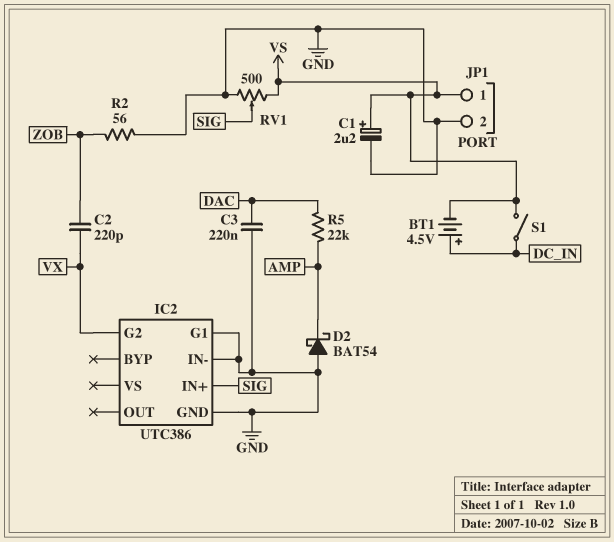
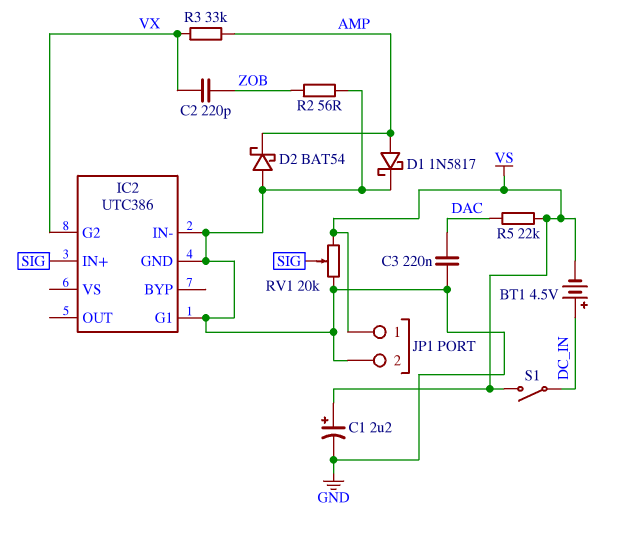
D1: none -> schottky 1N5817 (A AMP, K GND)
R3: none -> 33k (AMP, VX)
R5: 22k (AMP, DAC) -> 22k (DAC, VS)
RV1: 500 (GND, VS, wiper SIG) -> 20k (GND, VS, wiper SIG)

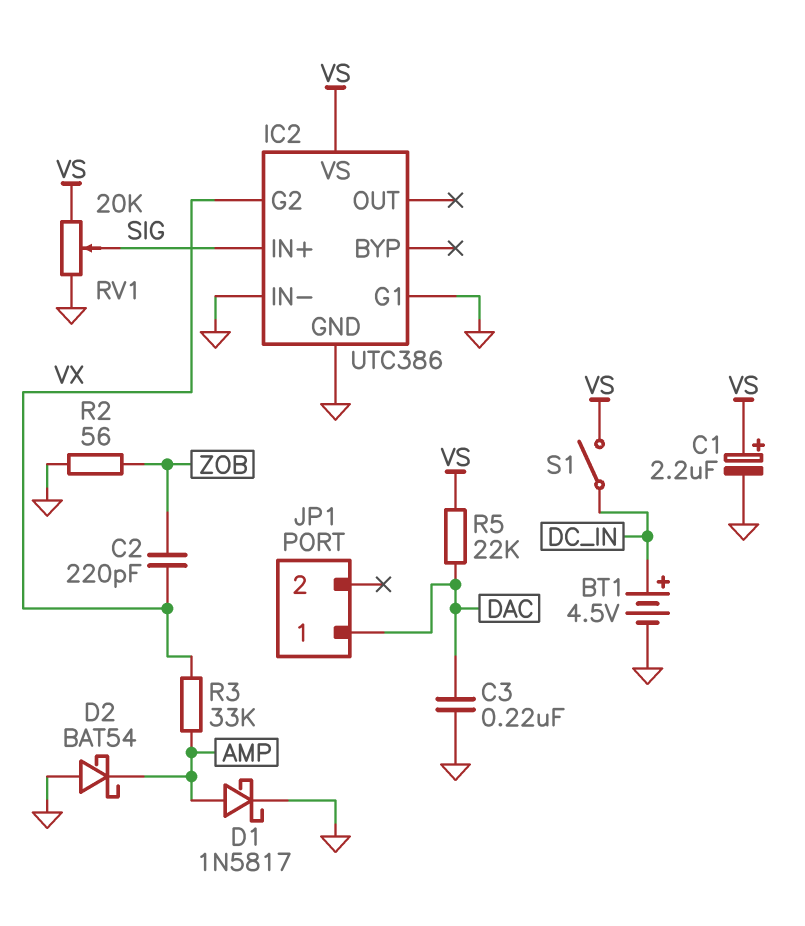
BT1: 4.5V (plus DC_IN, minus VS) -> 4.5V (plus DC_IN, minus GND)
IC2 pin VS: none -> VS
JP1 pin 1: VS -> DAC
JP1 pin 2: GND -> none

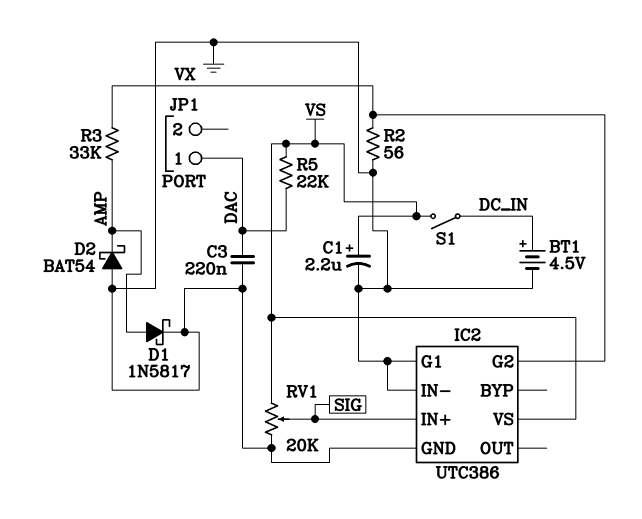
C2: 220pF (VX, ZOB) -> none
R2: 56 (GND, ZOB) -> 56 (GND, VX)

